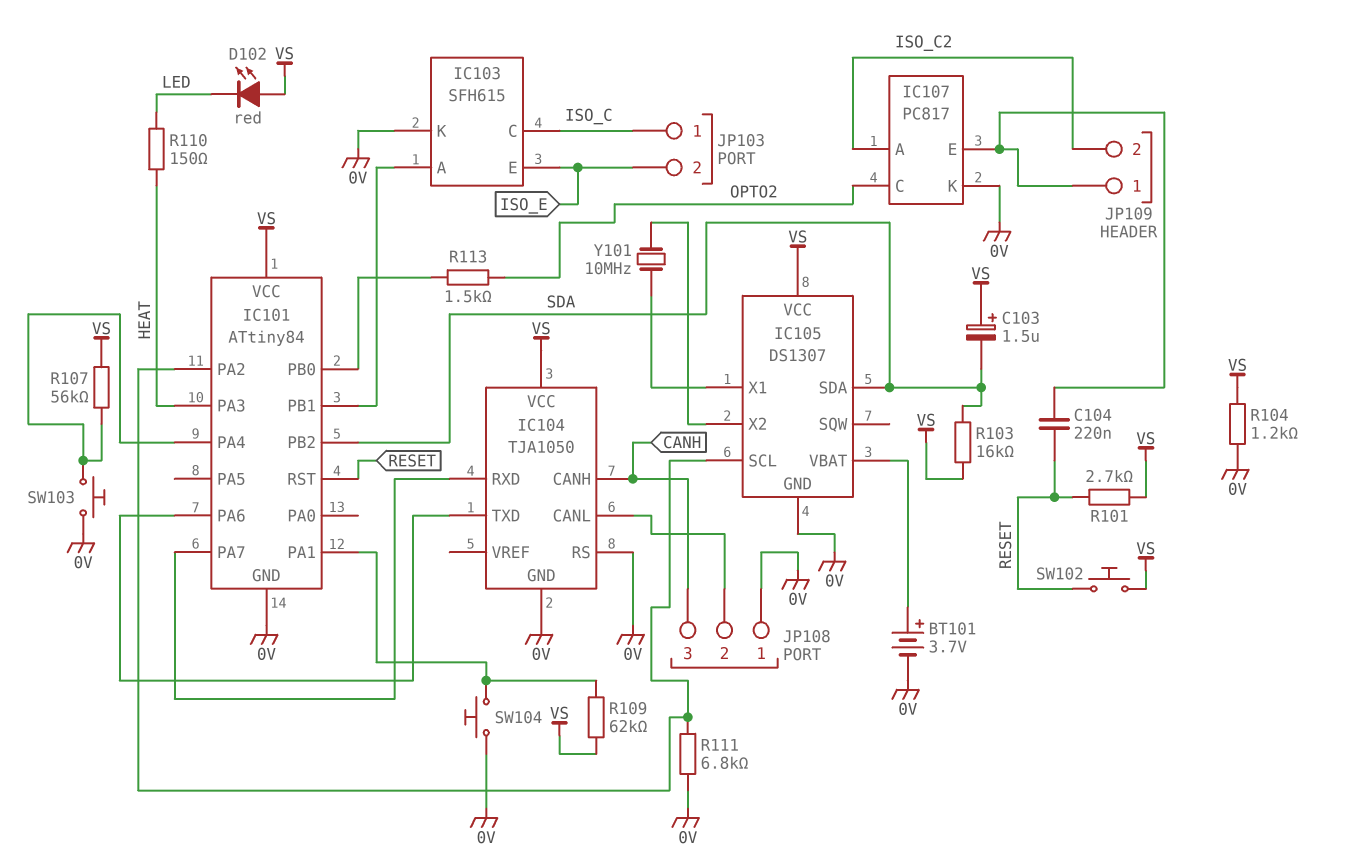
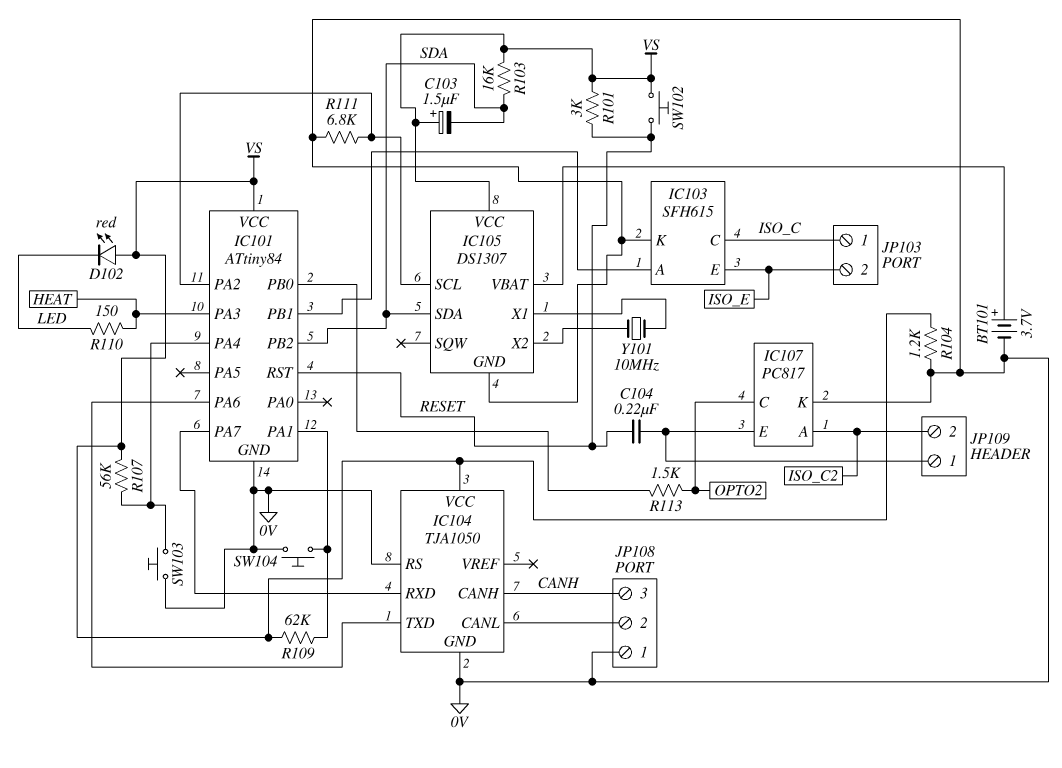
R101: 2.7k (RESET, VS) -> 3k (RESET, VS)

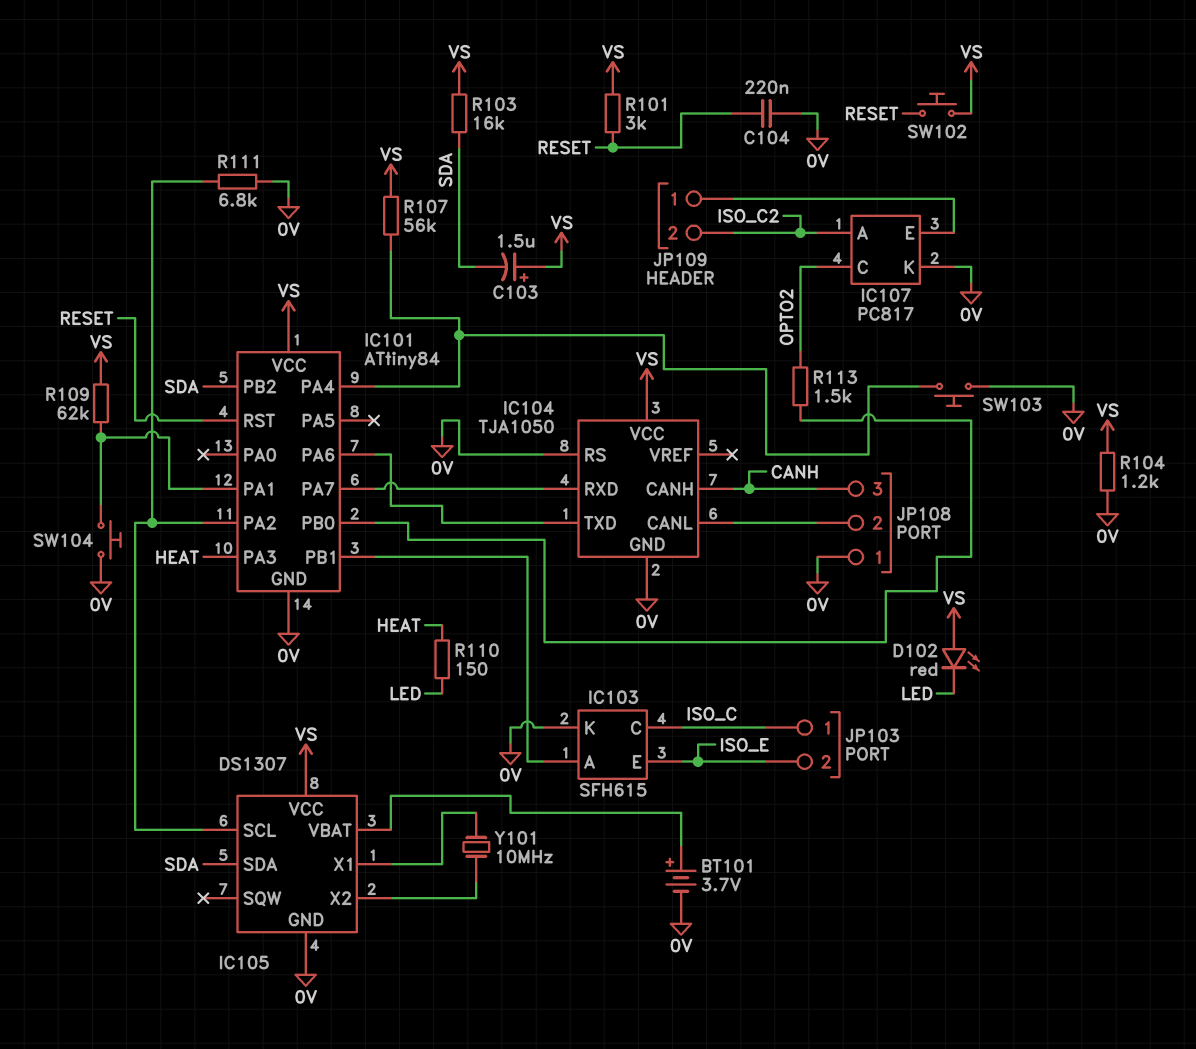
C104: 220nF (IC107/E, RESET) -> 220nF (0V, RESET)

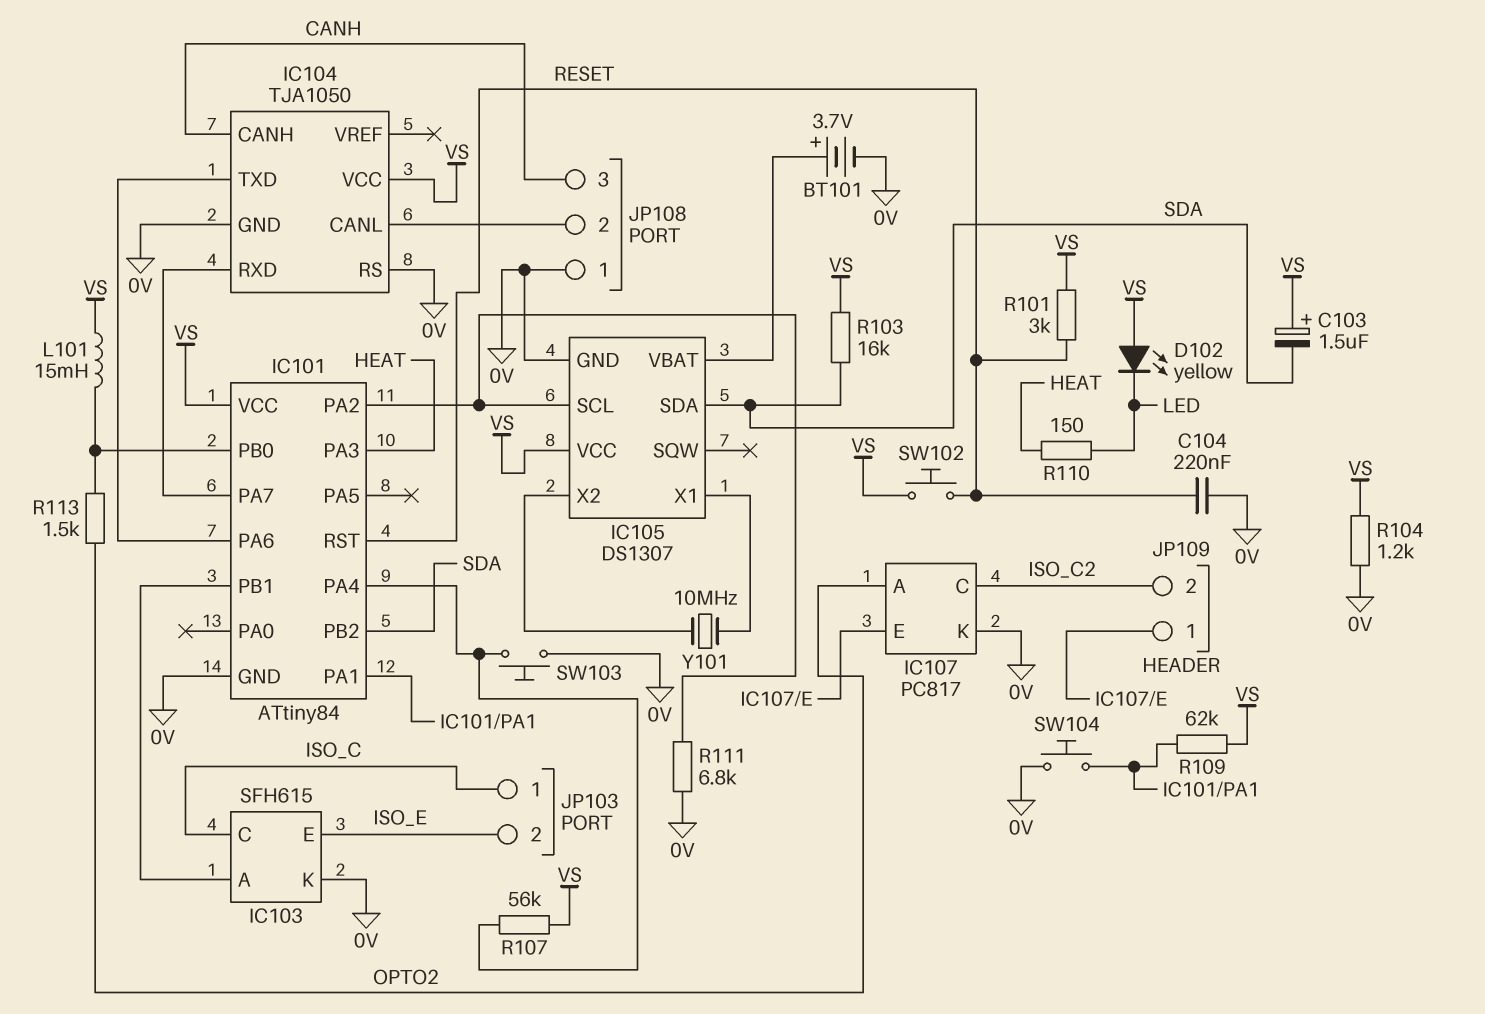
D102: LED red (A VS, K LED) -> LED yellow (A VS, K LED)
IC107 pin A: ISO_C2 -> OPTO2
IC107 pin C: OPTO2 -> ISO_C2
L101: none -> 15mH (IC101/PB0, VS)

